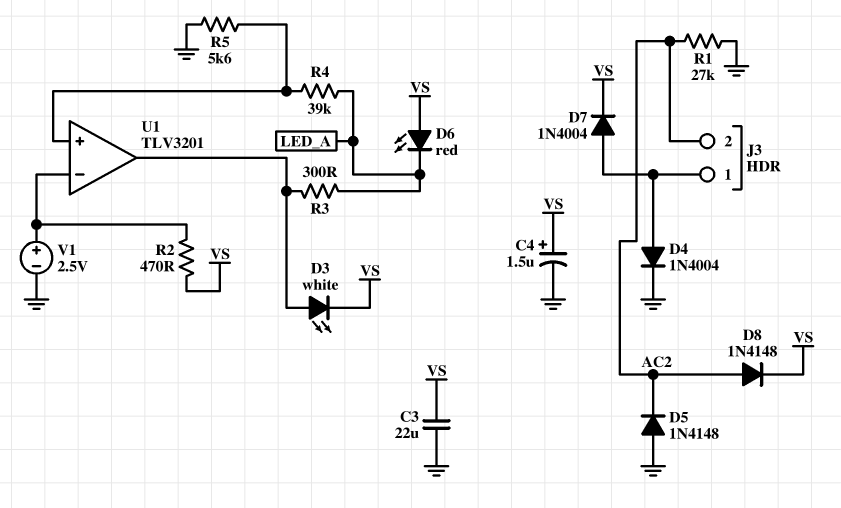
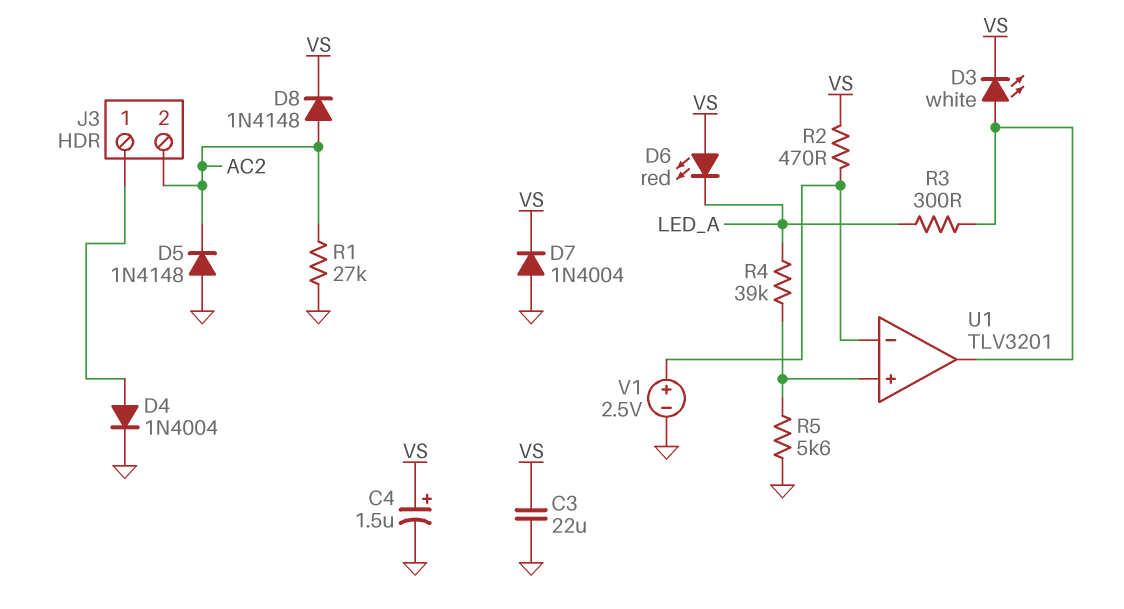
D7: diode 1N4004 (A J3/1, K VS) -> diode 1N4004 (A GND, K VS)

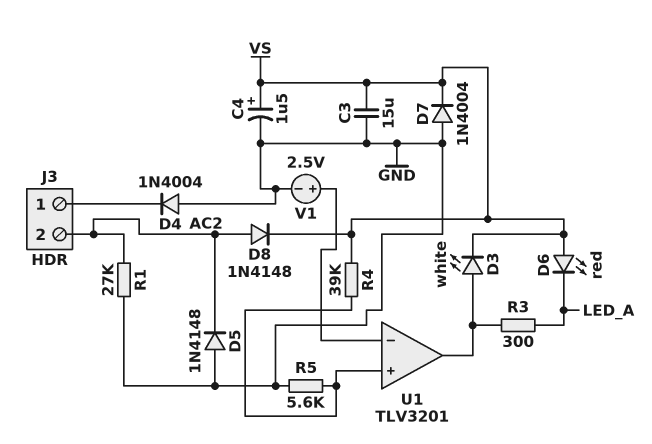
C3: 22uF (GND, VS) -> 15uF (GND, VS)
D4: diode 1N4004 (A J3/1, K GND) -> diode 1N4004 (A GND, K J3/1)
R2: 470 (U1/in-, VS) -> none
R4: 39k (LED_A, U1/in+) -> 39k (U1/in+, VS)

